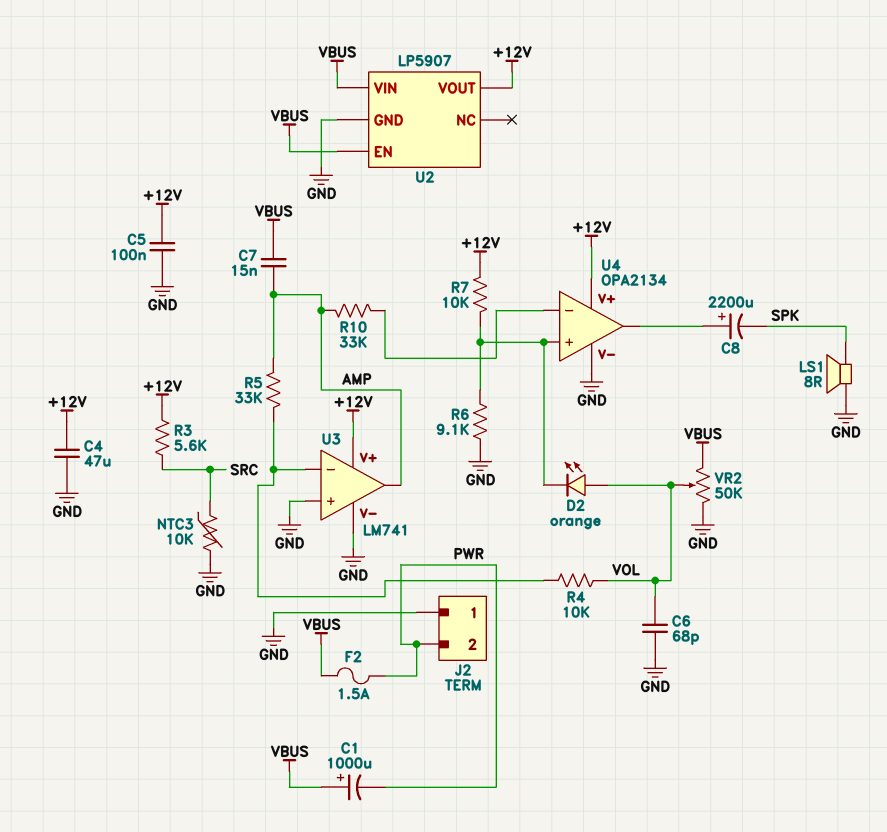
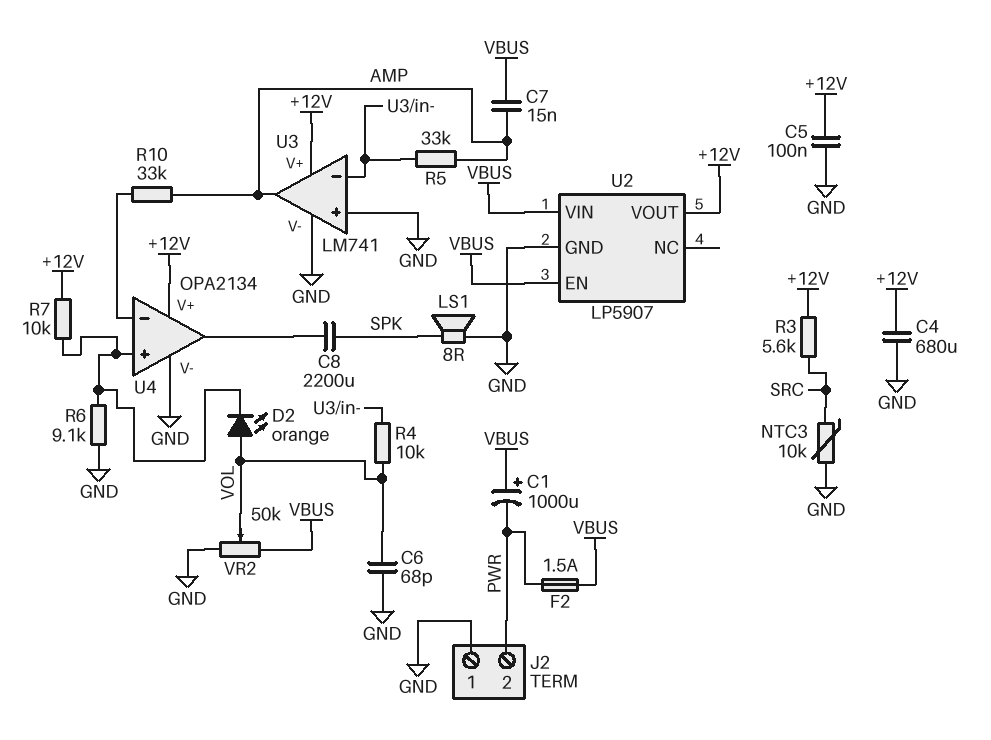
C4: 47uF (+12V, GND) -> 680uF (+12V, GND)
C8: 2200uF (plus U4/out, minus SPK) -> 2200uF (SPK, U4/out)

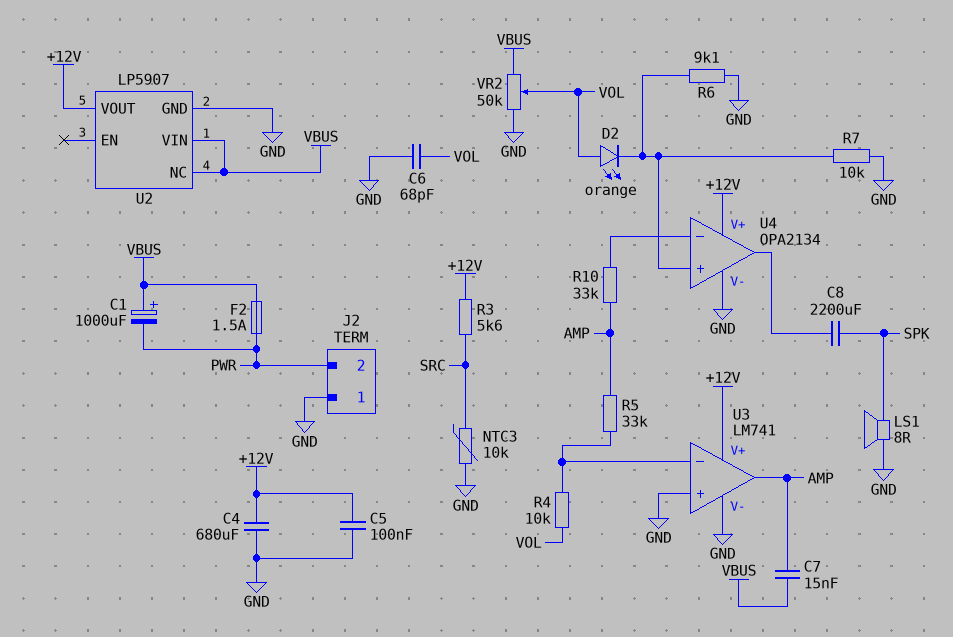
R7: 10k (+12V, U4/in+) -> 10k (GND, U4/in+)
U2 pin EN: VBUS -> none
U2 pin NC: none -> VBUS

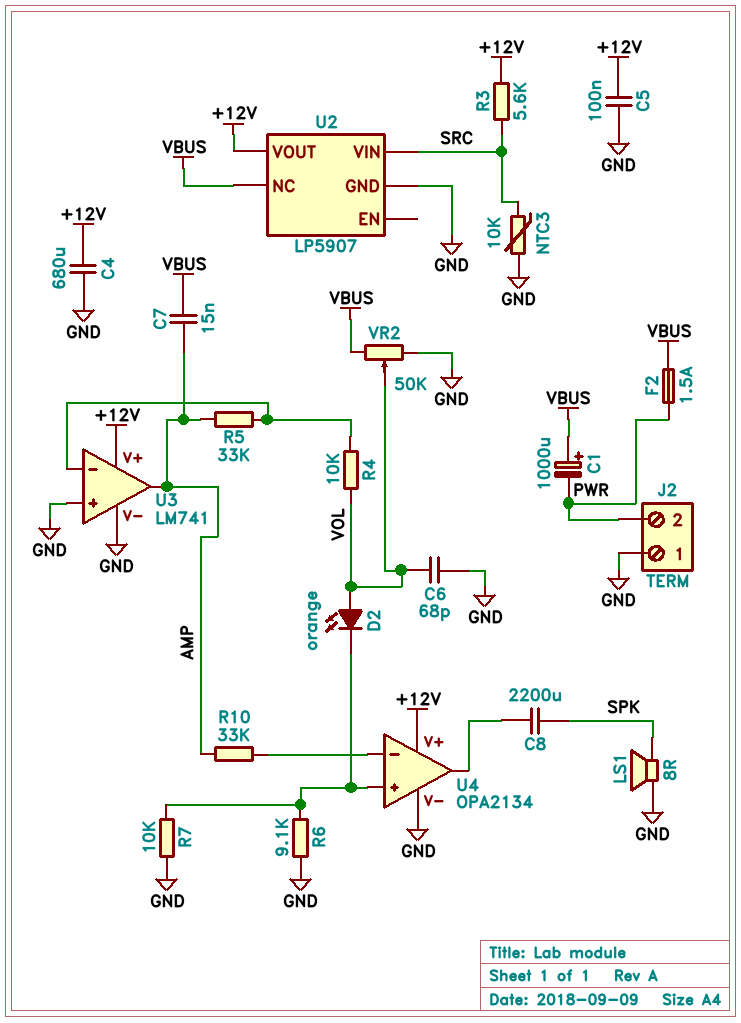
U2 pin VIN: VBUS -> SRC

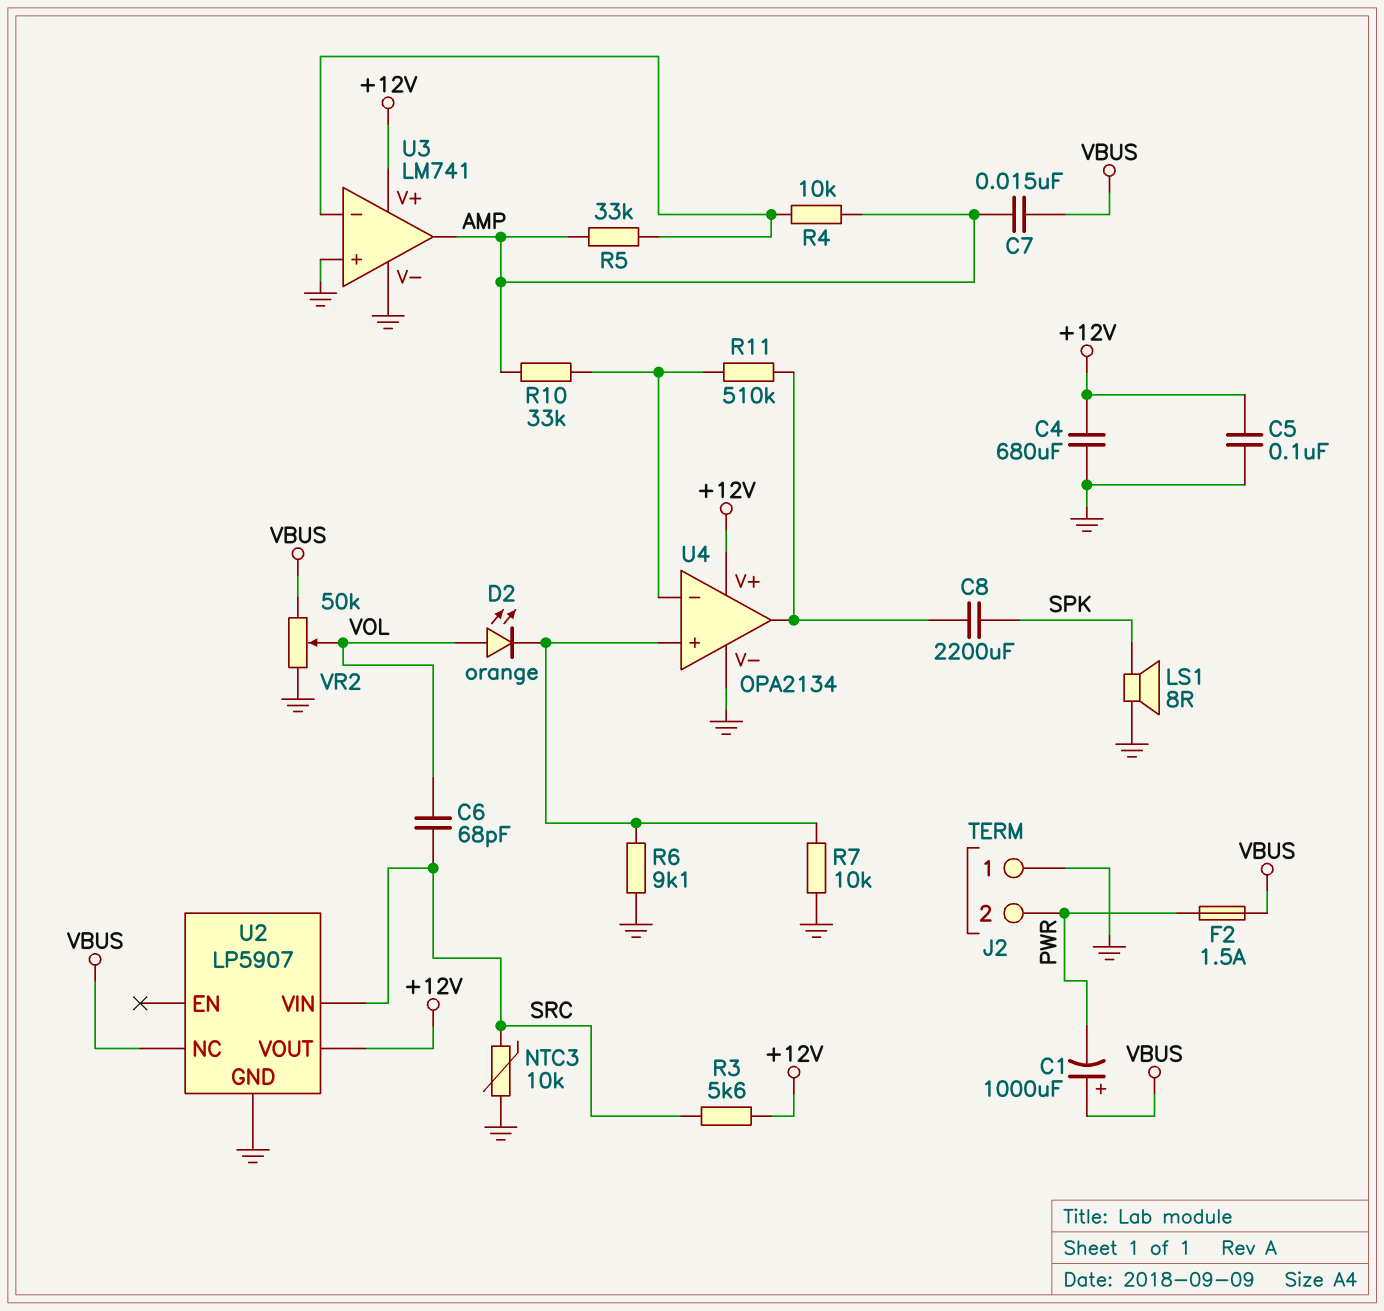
C6: 68pF (GND, VOL) -> 68pF (SRC, VOL)
R4: 10k (U3/in-, VOL) -> 10k (AMP, U3/in-)
R11: none -> 510k (U4/in-, U4/out)

